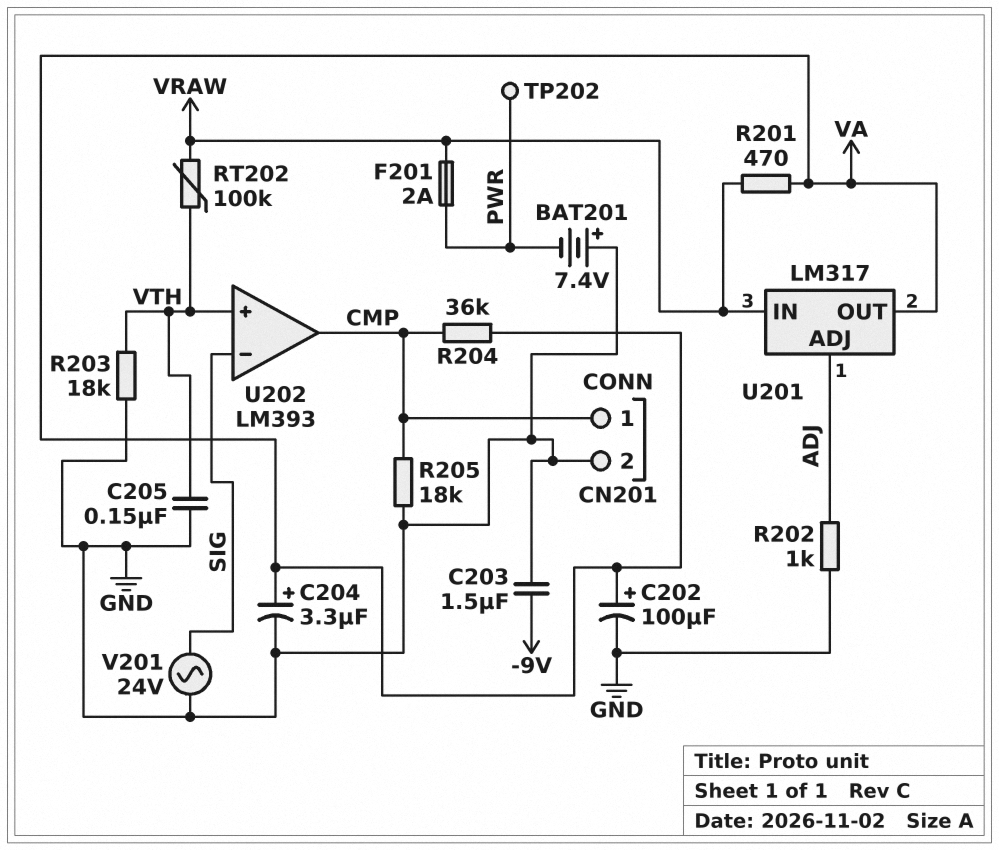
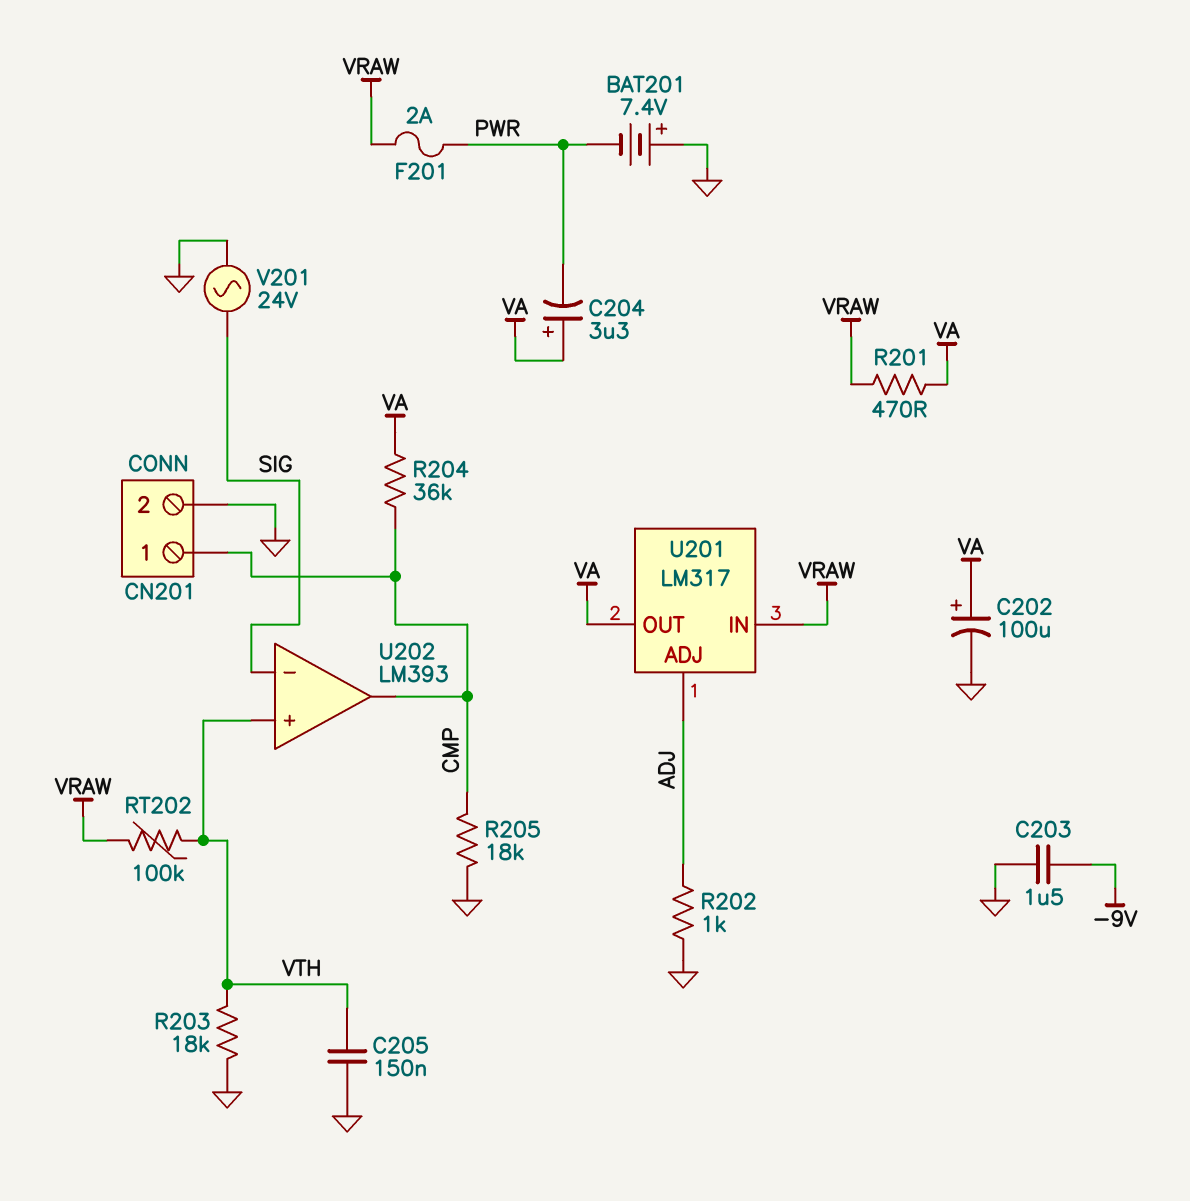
C204: 3.3uF (plus VA, minus GND) -> 3.3uF (plus VA, minus PWR)
TP202: test point (PWR) -> none

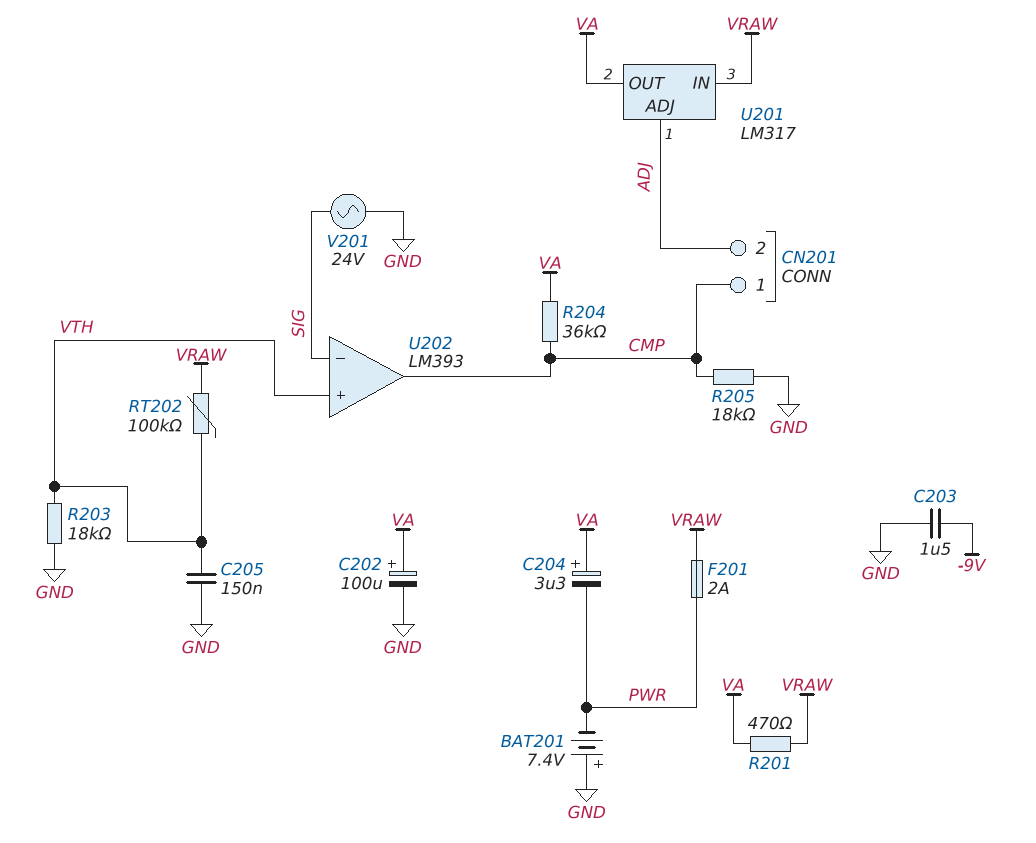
CN201 pin 2: GND -> ADJ
R202: 1k (ADJ, GND) -> none

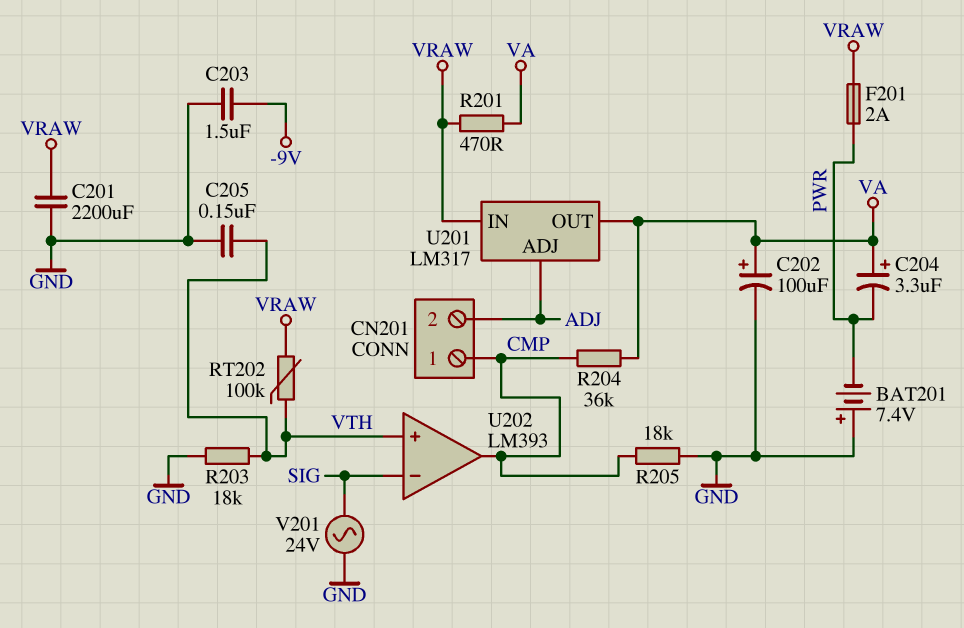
C201: none -> 2200uF (GND, VRAW)

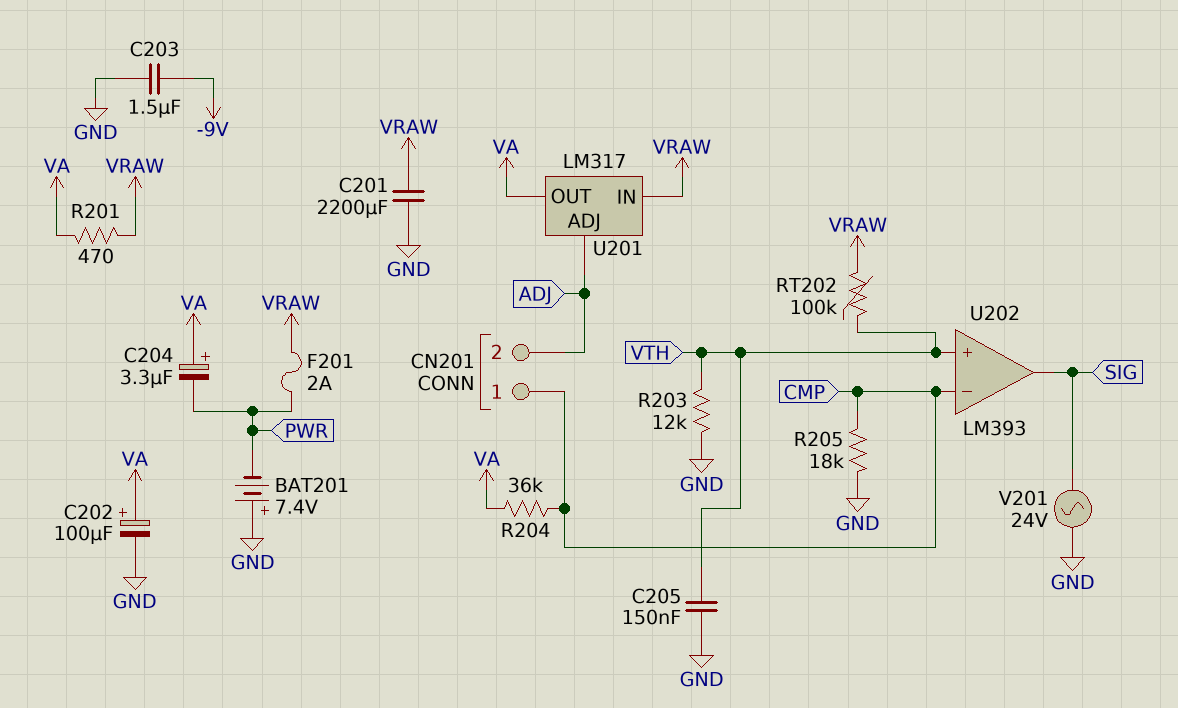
R203: 18k (GND, VTH) -> 12k (GND, VTH)
U202 pin in-: SIG -> CMP
U202 pin out: CMP -> SIG

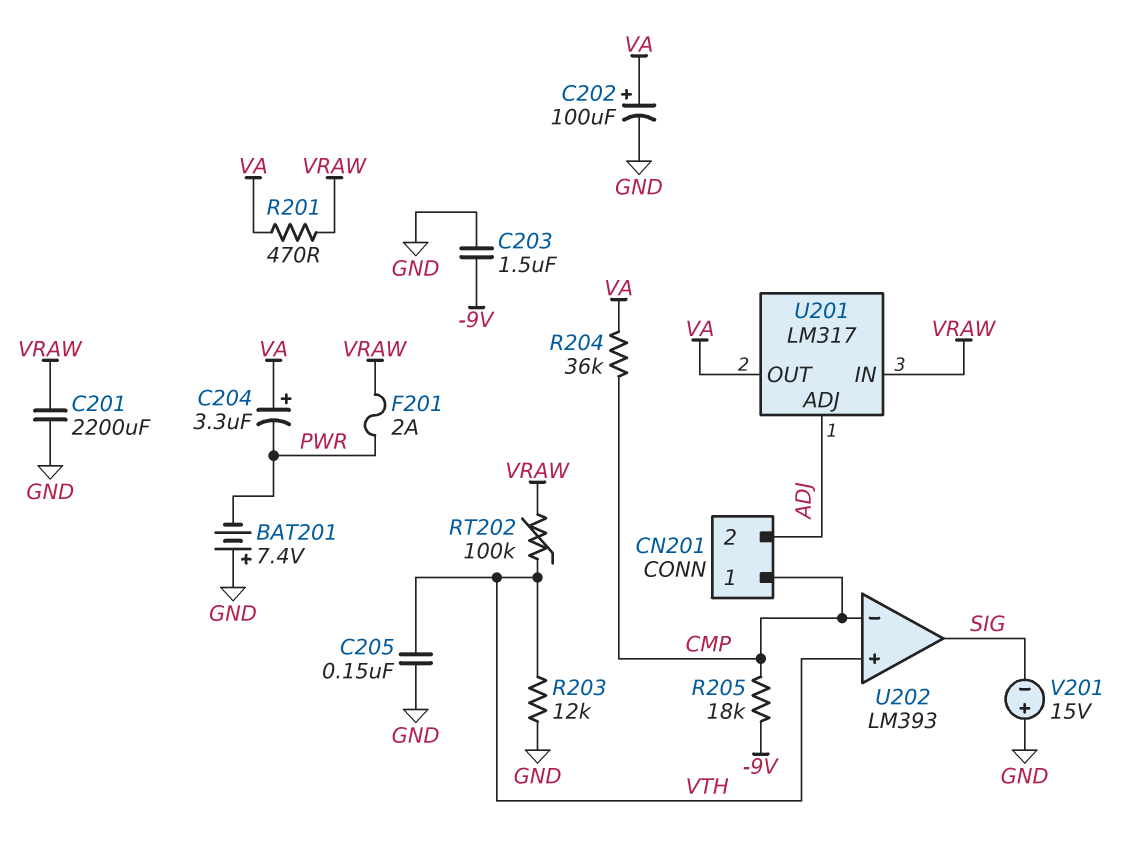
R205: 18k (CMP, GND) -> 18k (-9V, CMP)
V201: AC 24V (GND, SIG) -> 15V (plus GND, minus SIG)

